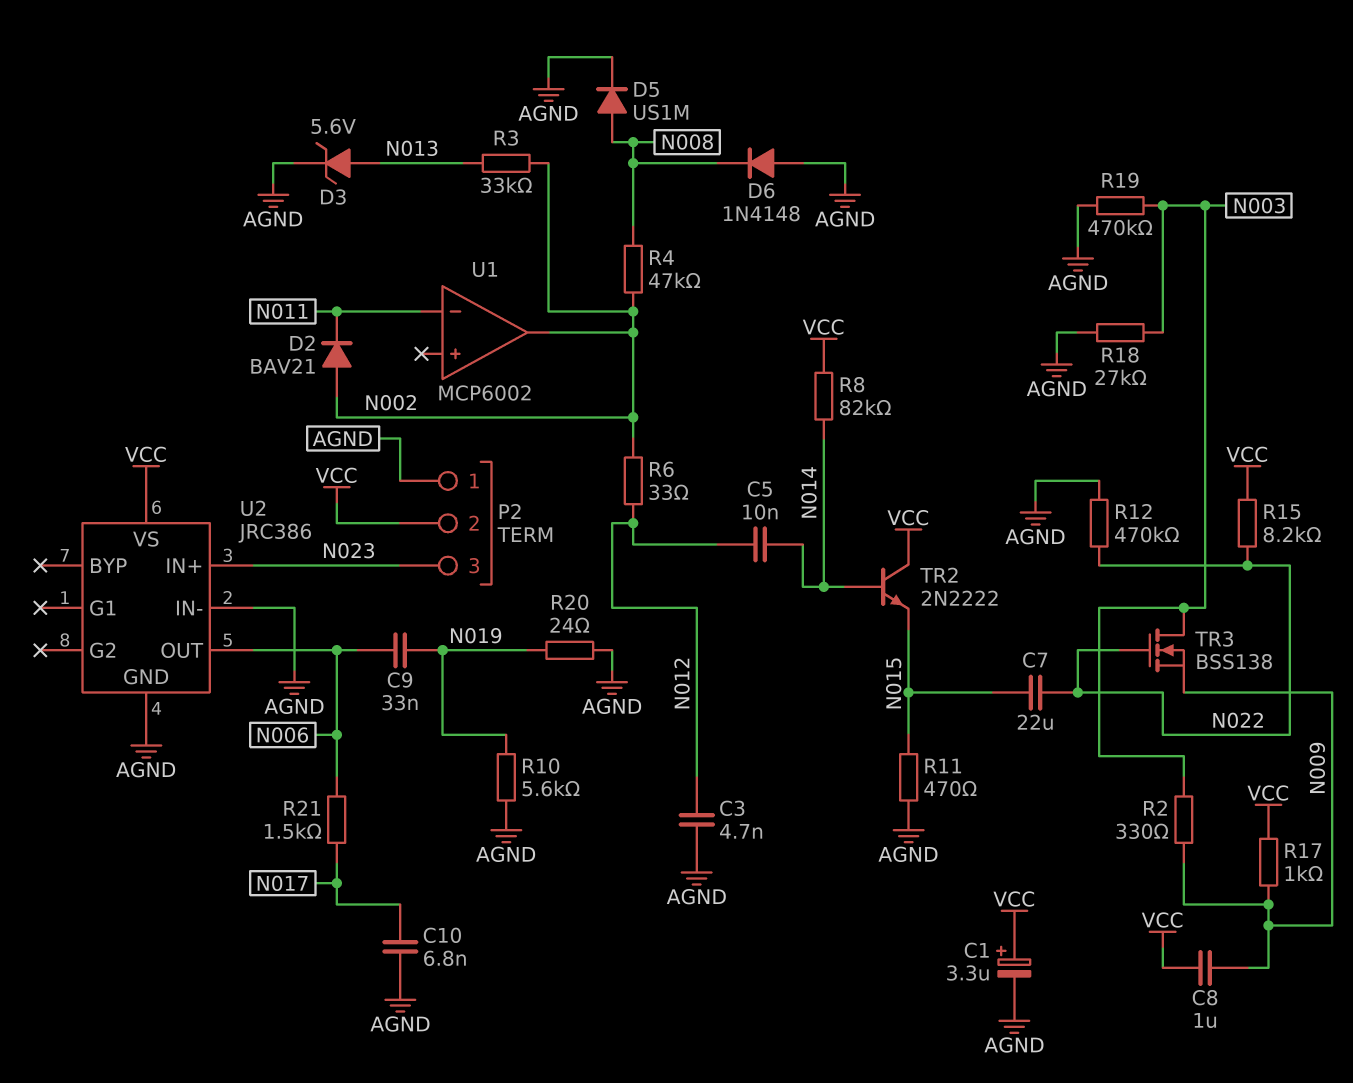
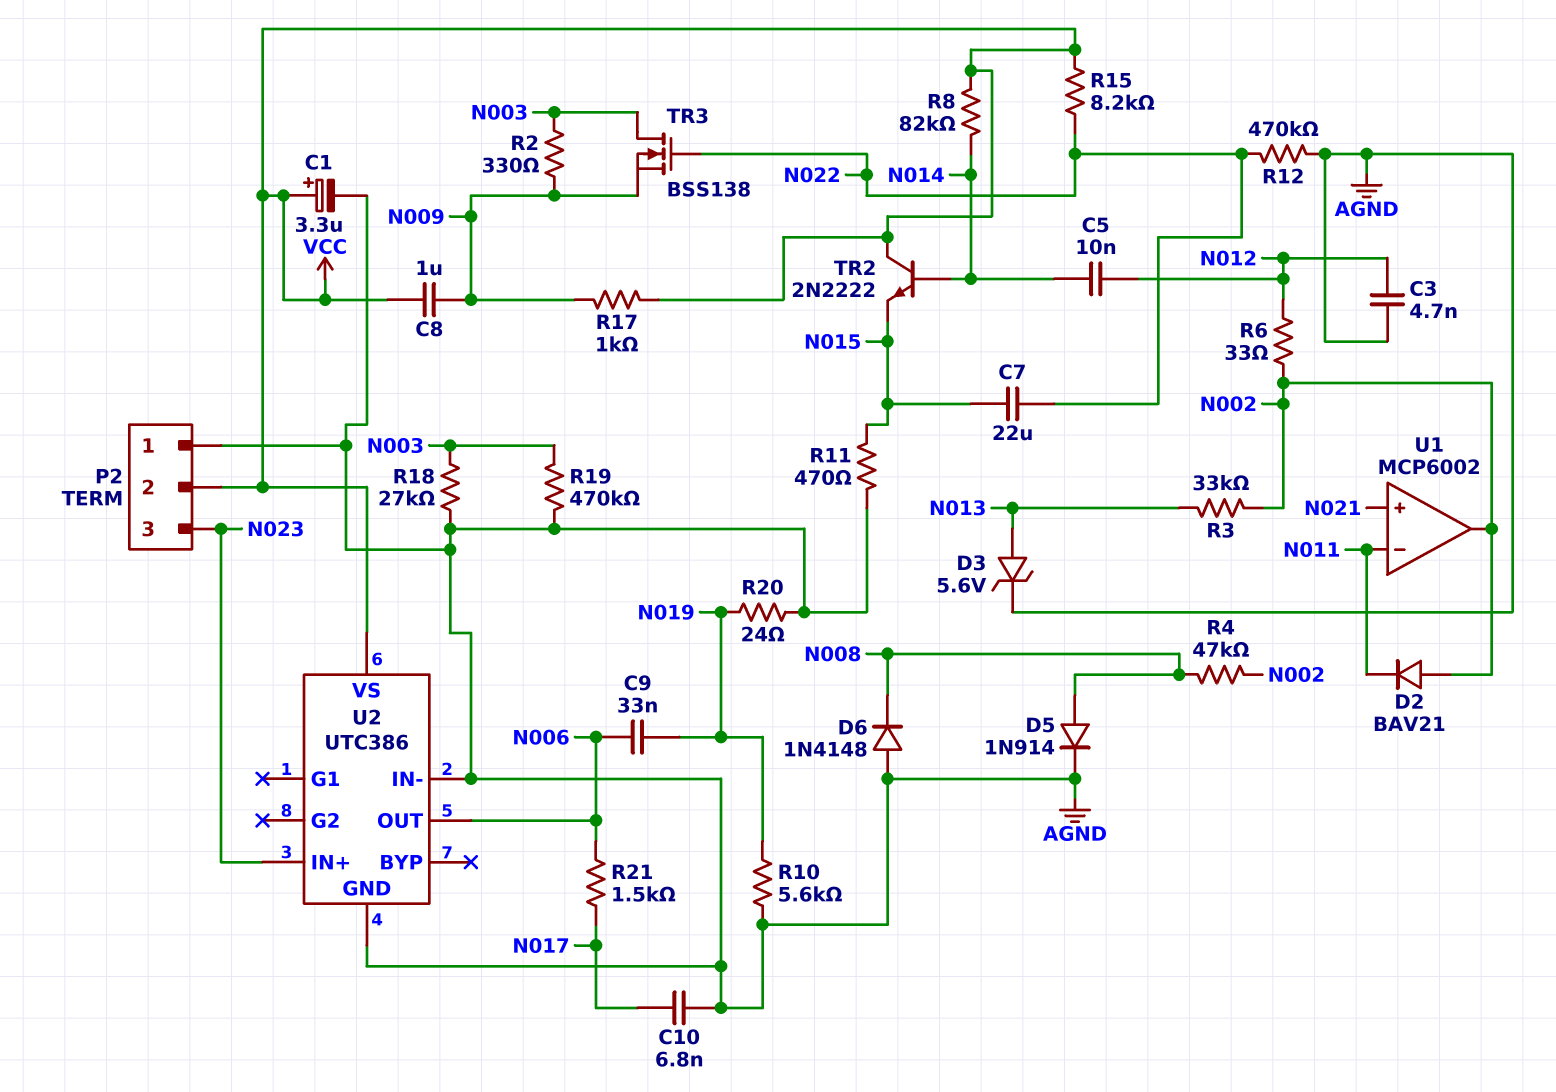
D5: diode US1M (A N008, K AGND) -> diode 1N914 (A N008, K AGND)
U1 pin in+: none -> N021
U2: JRC386 -> UTC386

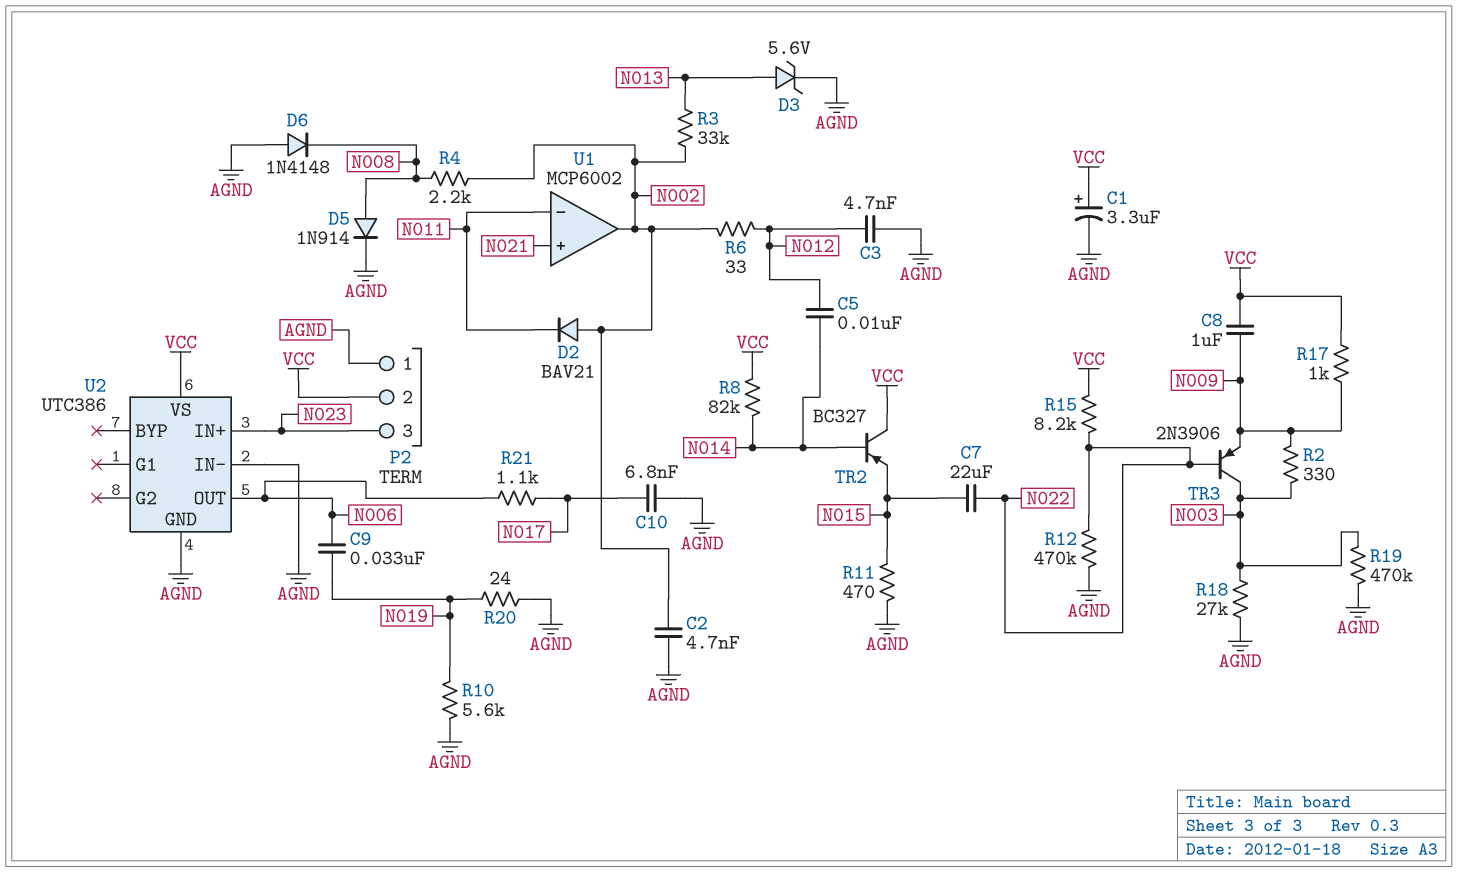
C2: none -> 4.7nF (AGND, N002)
R4: 47k (N002, N008) -> 2.2k (N002, N008)
R21: 1.5k (N006, N017) -> 1.1k (N006, N017)
TR2: NPN 2N2222 (B N014, C VCC, E N015) -> PNP BC327 (B N014, C VCC, E N015)
TR3: NMOS BSS138 (G N022, D N003, S N009) -> PNP 2N3906 (B N022, C N003, E N009)

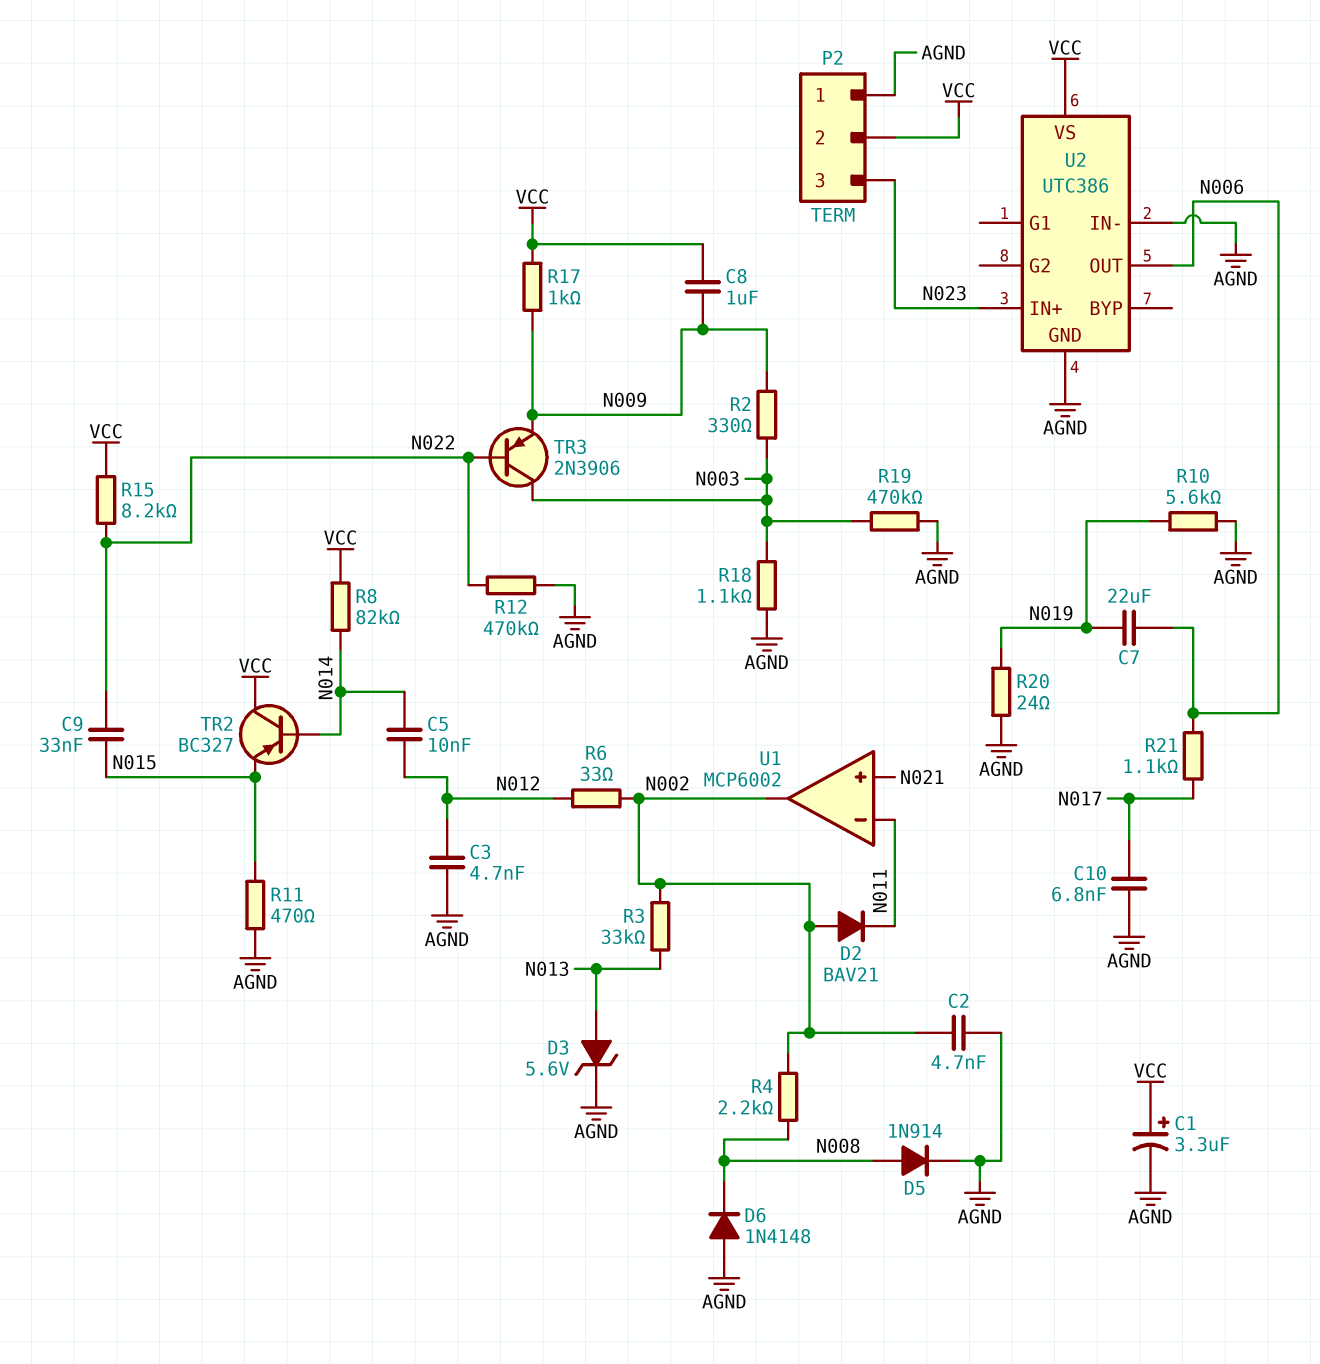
C7: 22uF (N015, N022) -> 22uF (N006, N019)
C9: 33nF (N006, N019) -> 33nF (N015, N022)
R18: 27k (AGND, N003) -> 1.1k (AGND, N003)

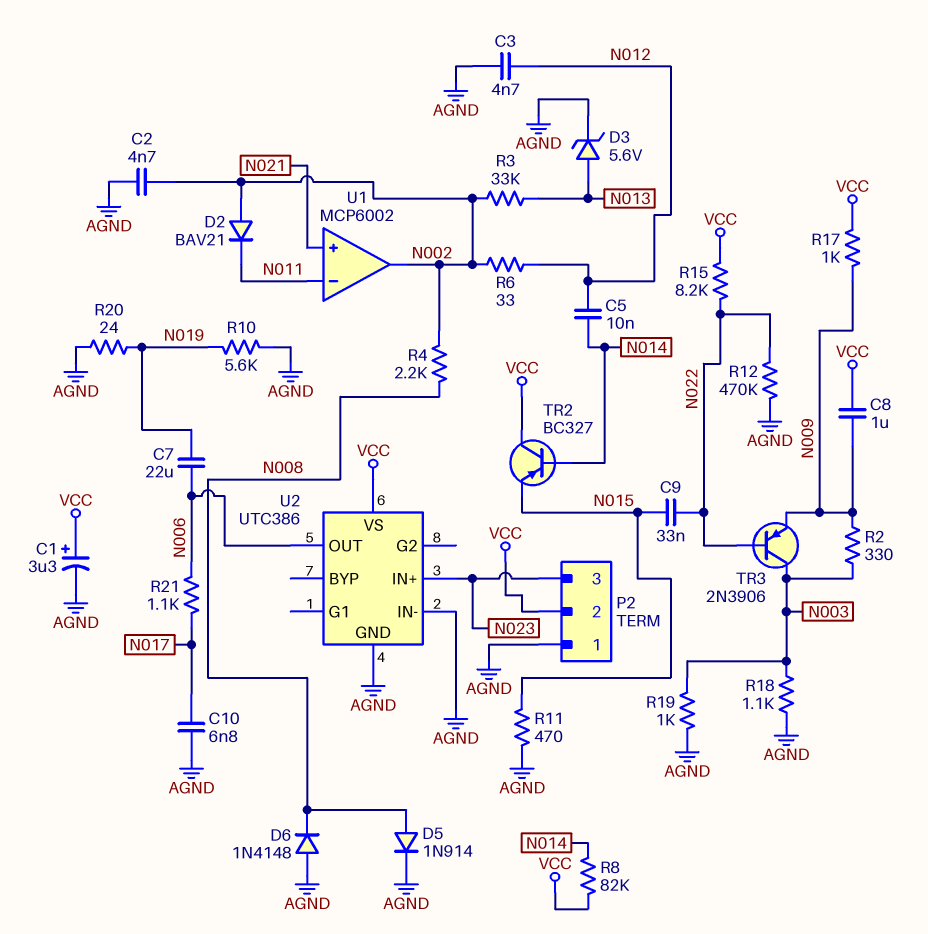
R19: 470k (AGND, N003) -> 1k (AGND, N003)

